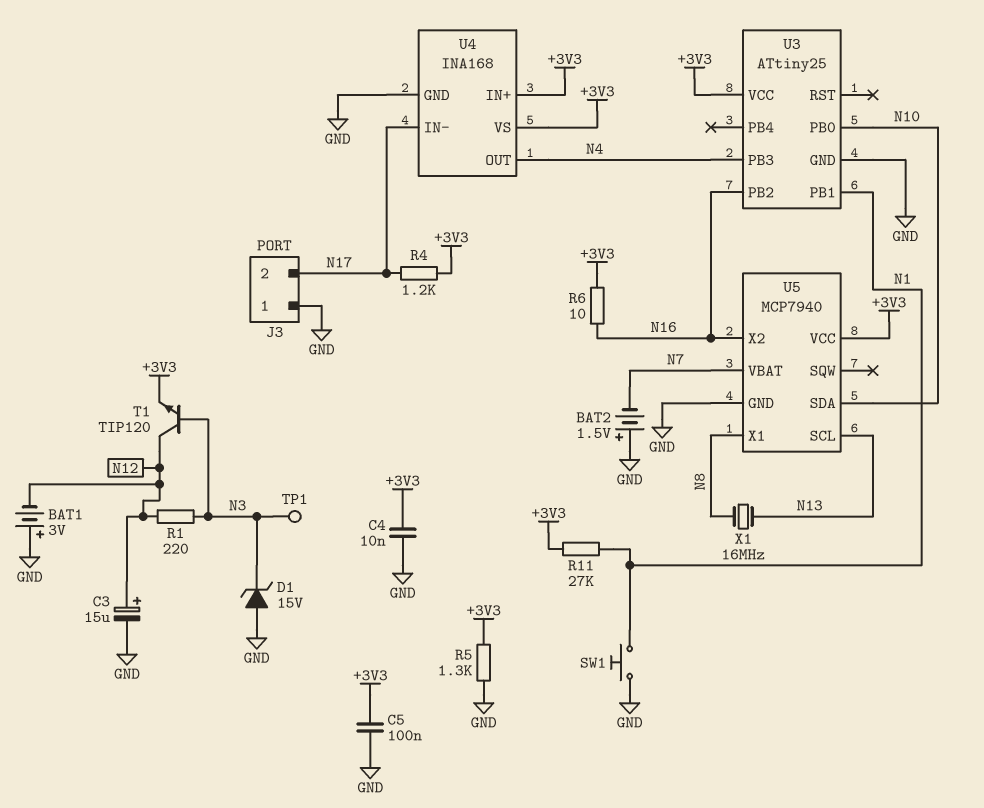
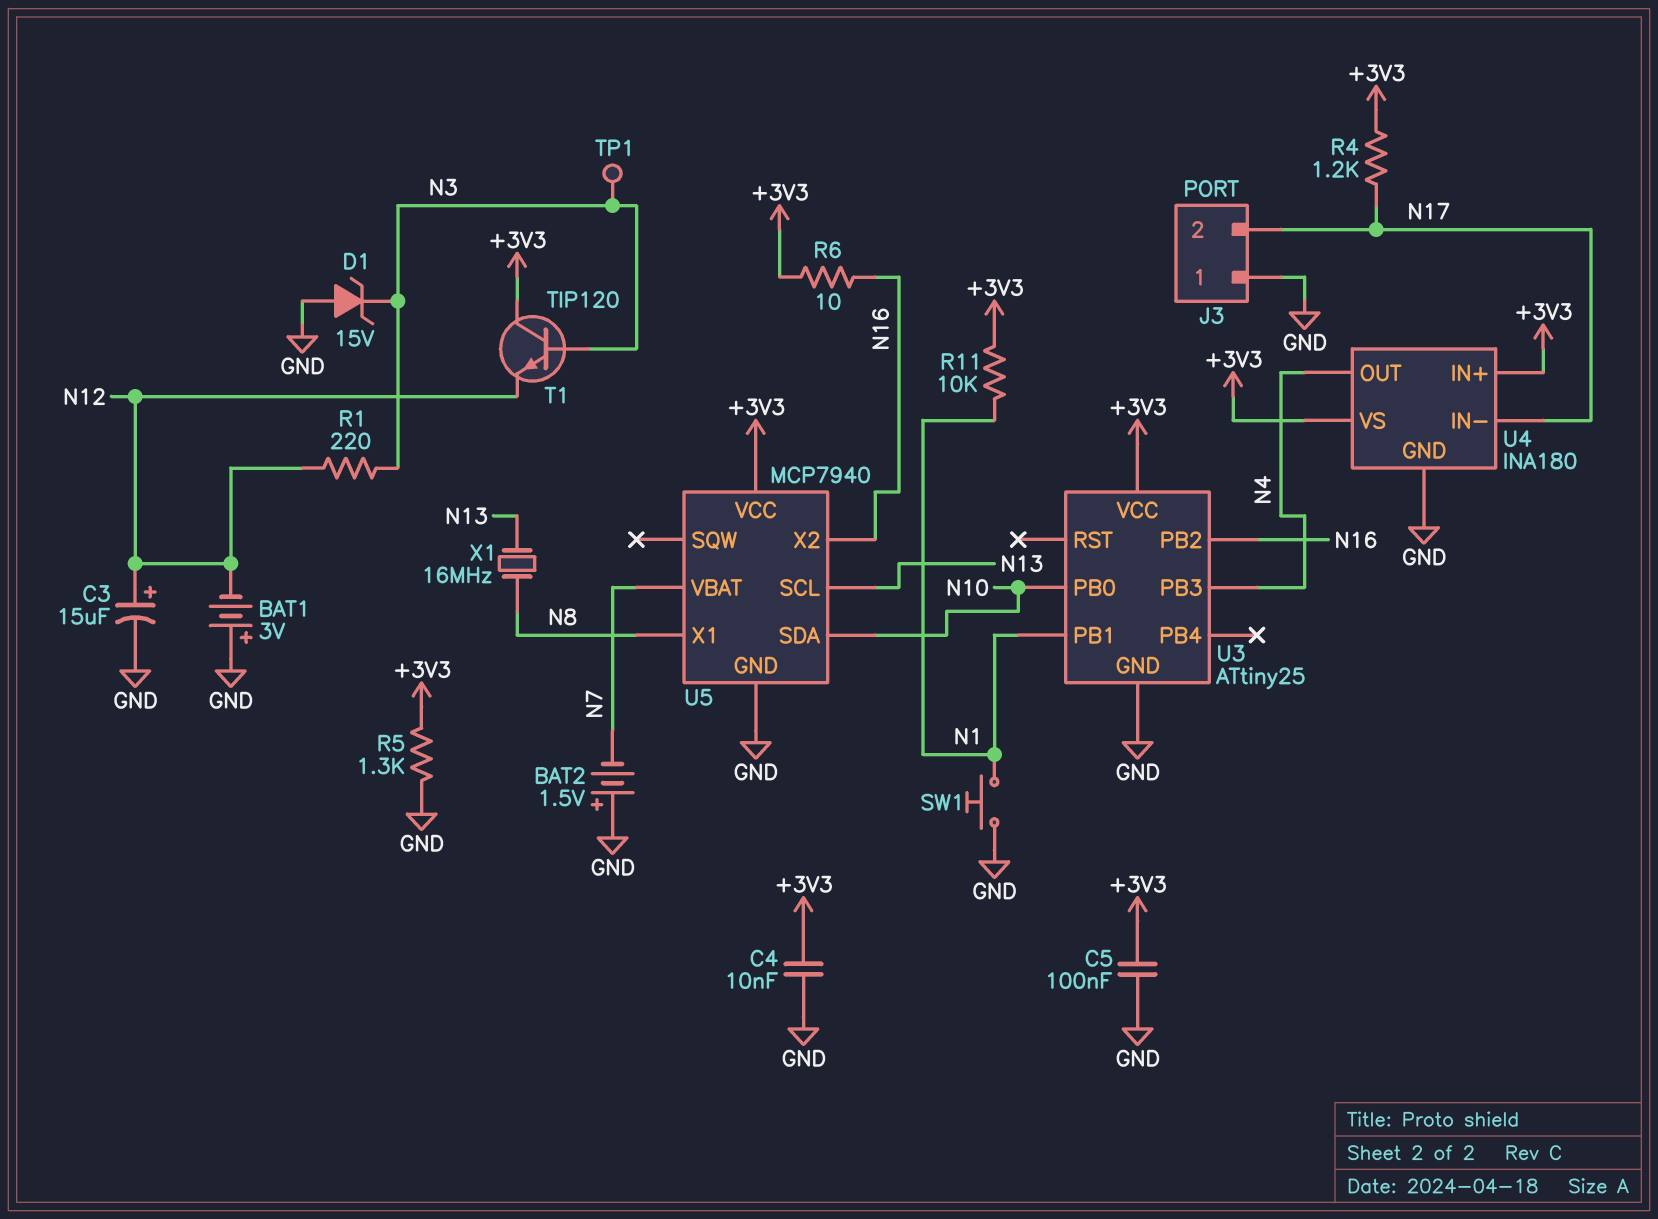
R11: 27k (+3V3, N1) -> 10k (+3V3, N1)
T1: NPN TIP120 (B N3, C N12, E +3V3) -> NPN TIP120 (B N3, C +3V3, E N12)
U4: INA168 -> INA180

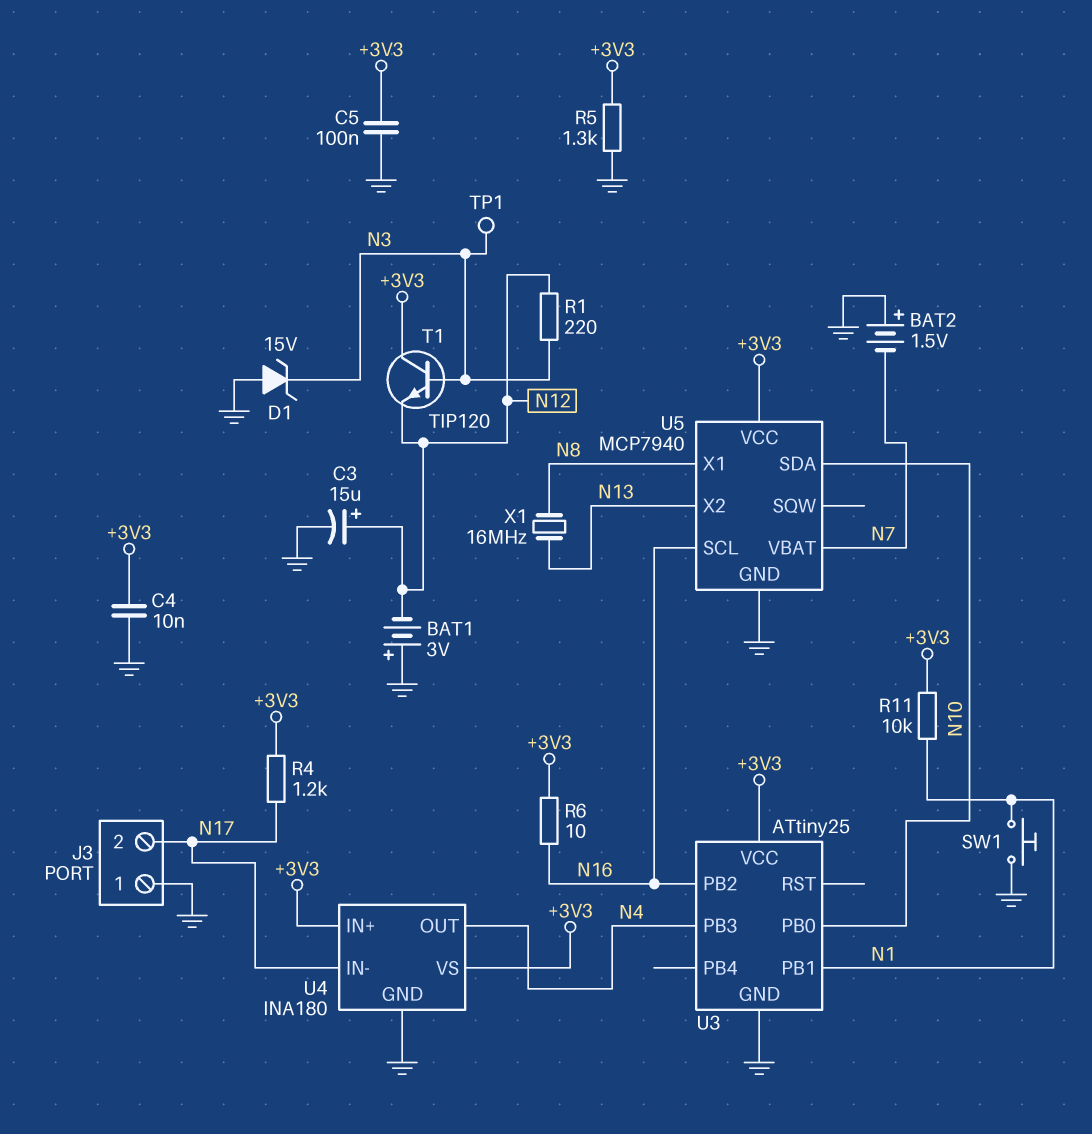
U5 pin SCL: N13 -> N16
U5 pin X2: N16 -> N13

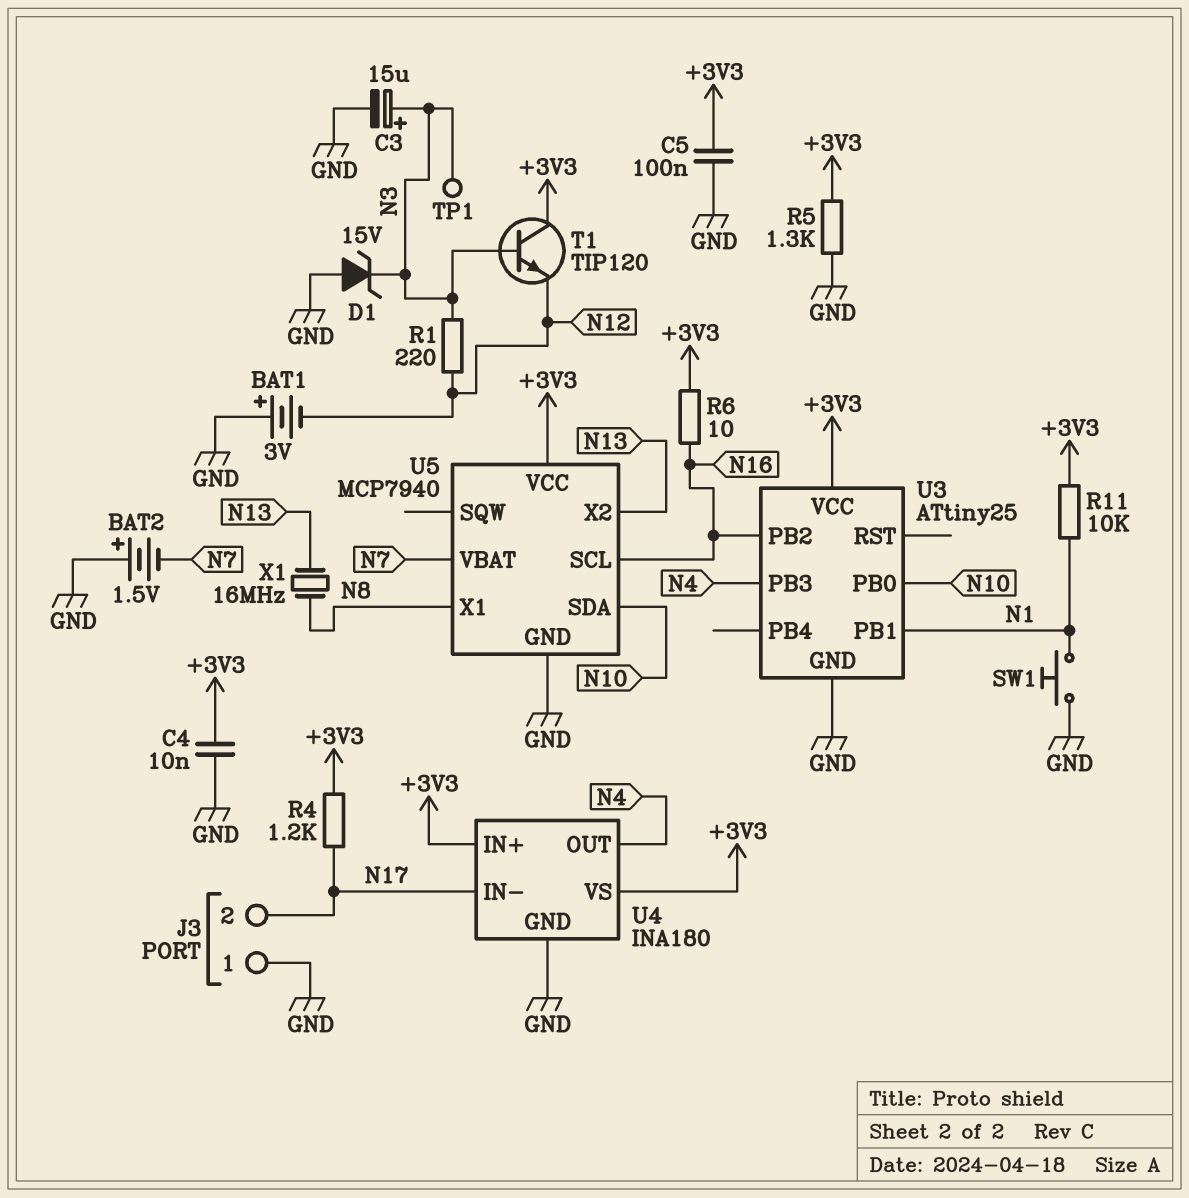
C3: 15uF (plus N12, minus GND) -> 15uF (plus N3, minus GND)

